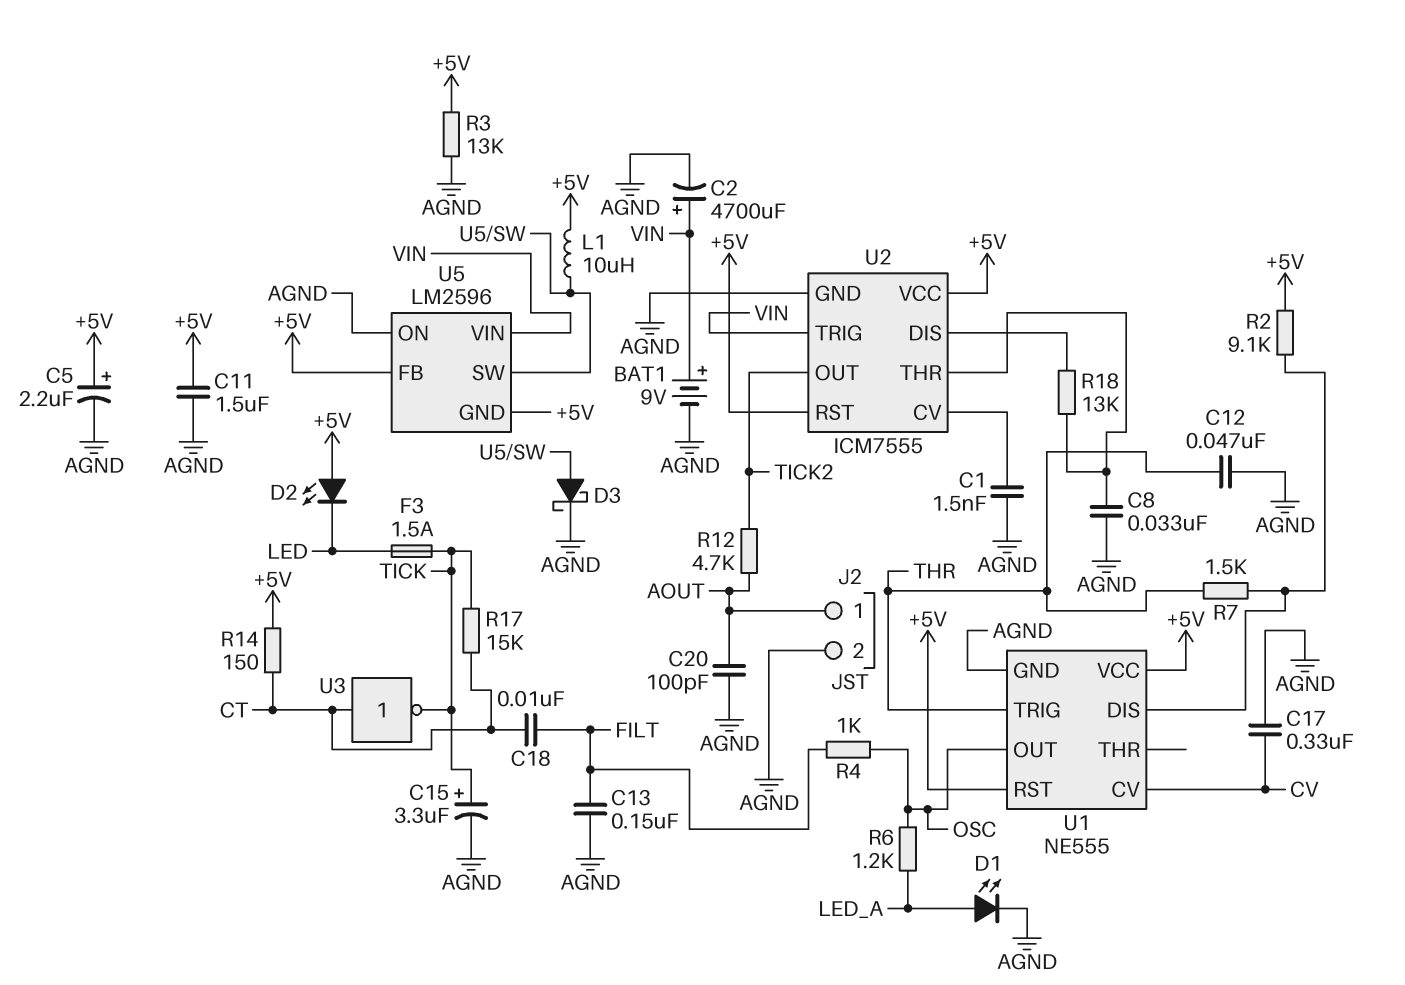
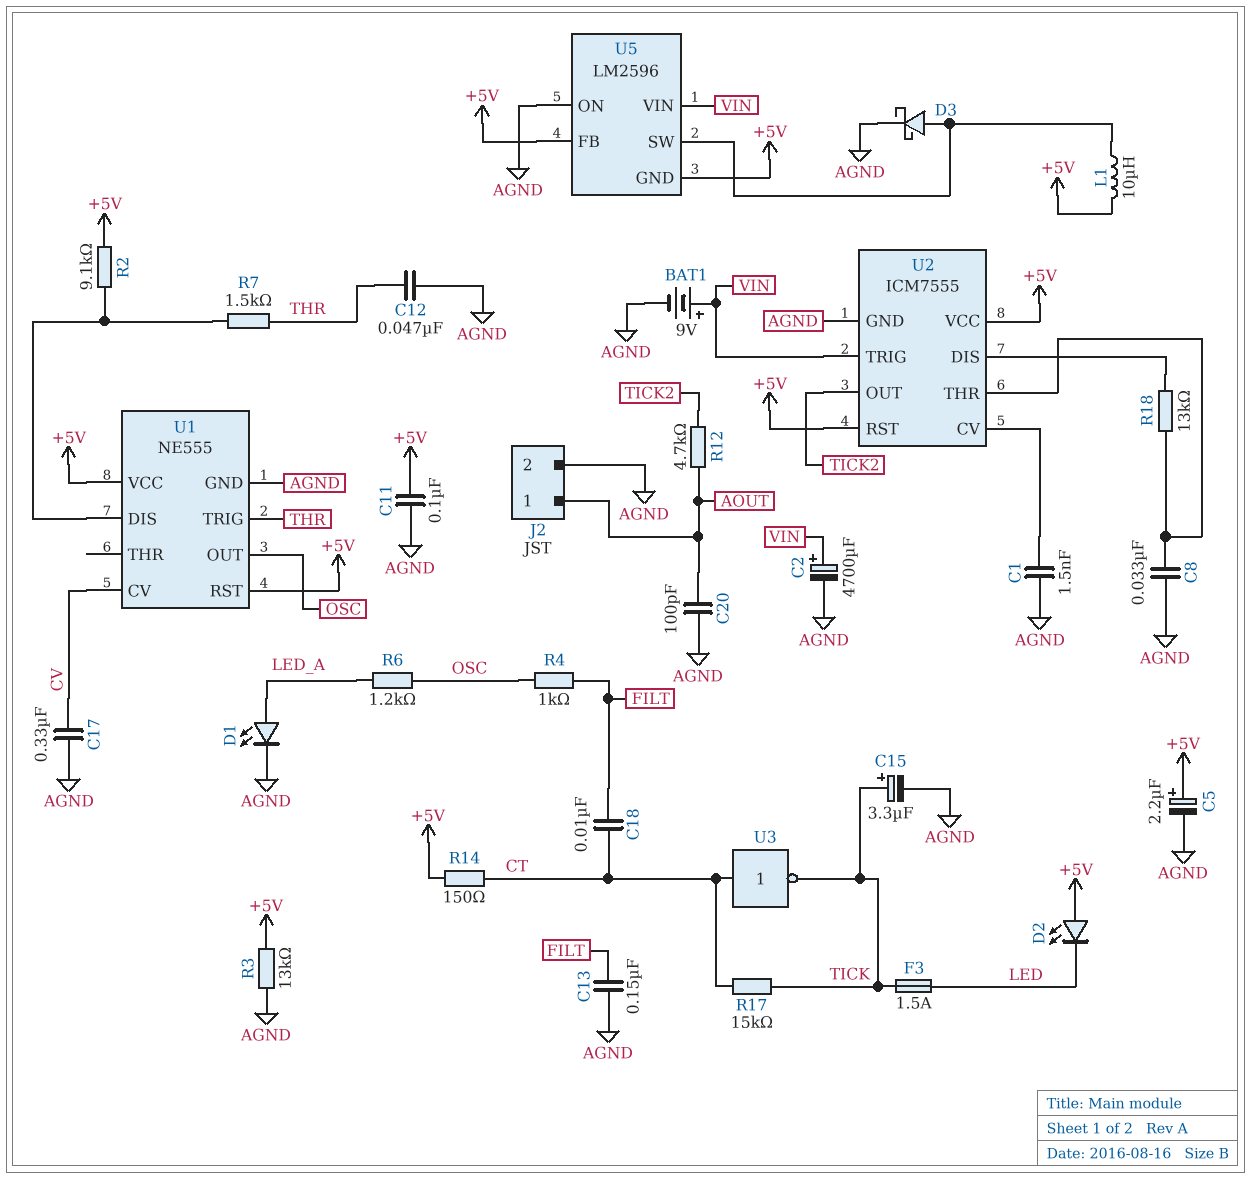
C11: 1.5uF (+5V, AGND) -> 100nF (+5V, AGND)

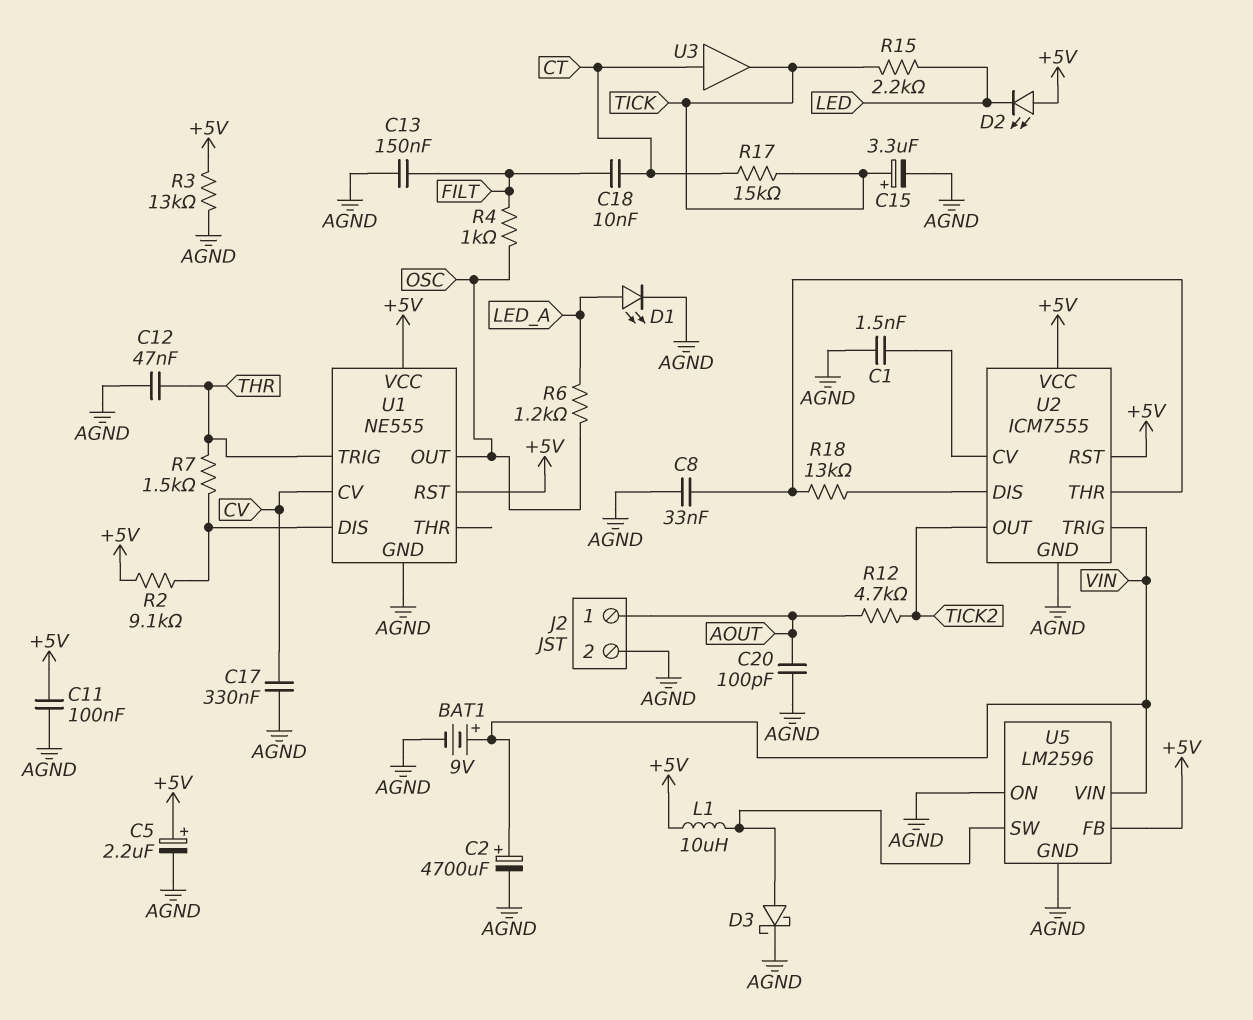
F3: 1.5A (LED, TICK) -> none
R14: 150 (+5V, CT) -> none
R15: none -> 2.2k (LED, TICK)
U3: NOT (in CT, out TICK) -> buffer (in CT, out TICK)
U5 pin GND: +5V -> AGND

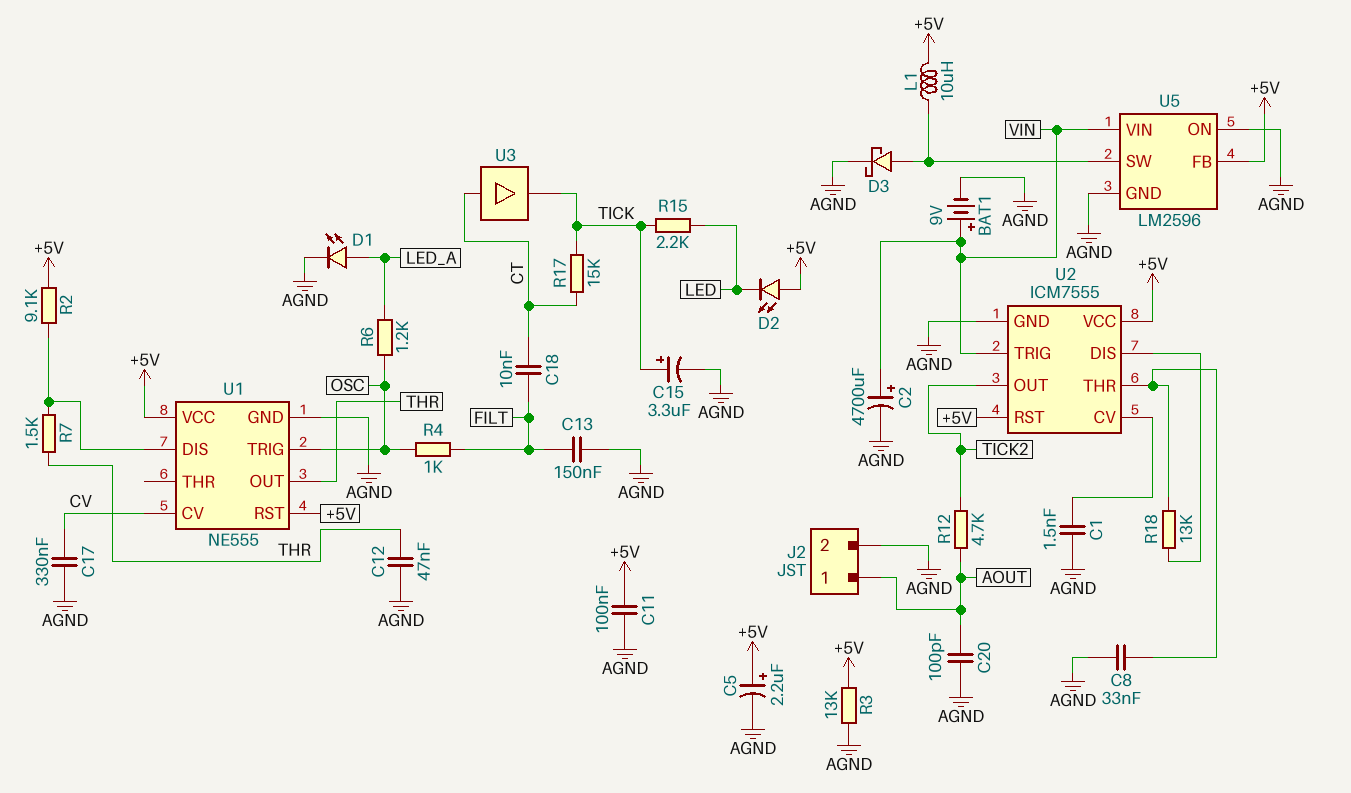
U1 pin OUT: OSC -> THR
U1 pin TRIG: THR -> OSC

